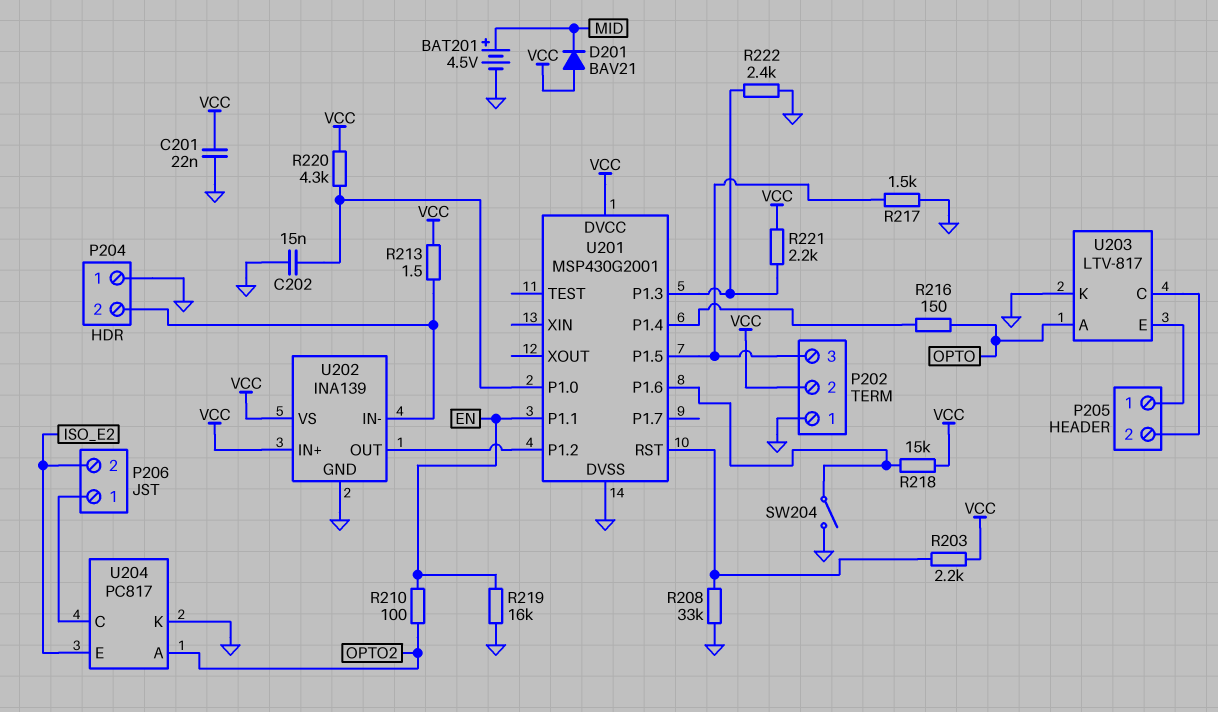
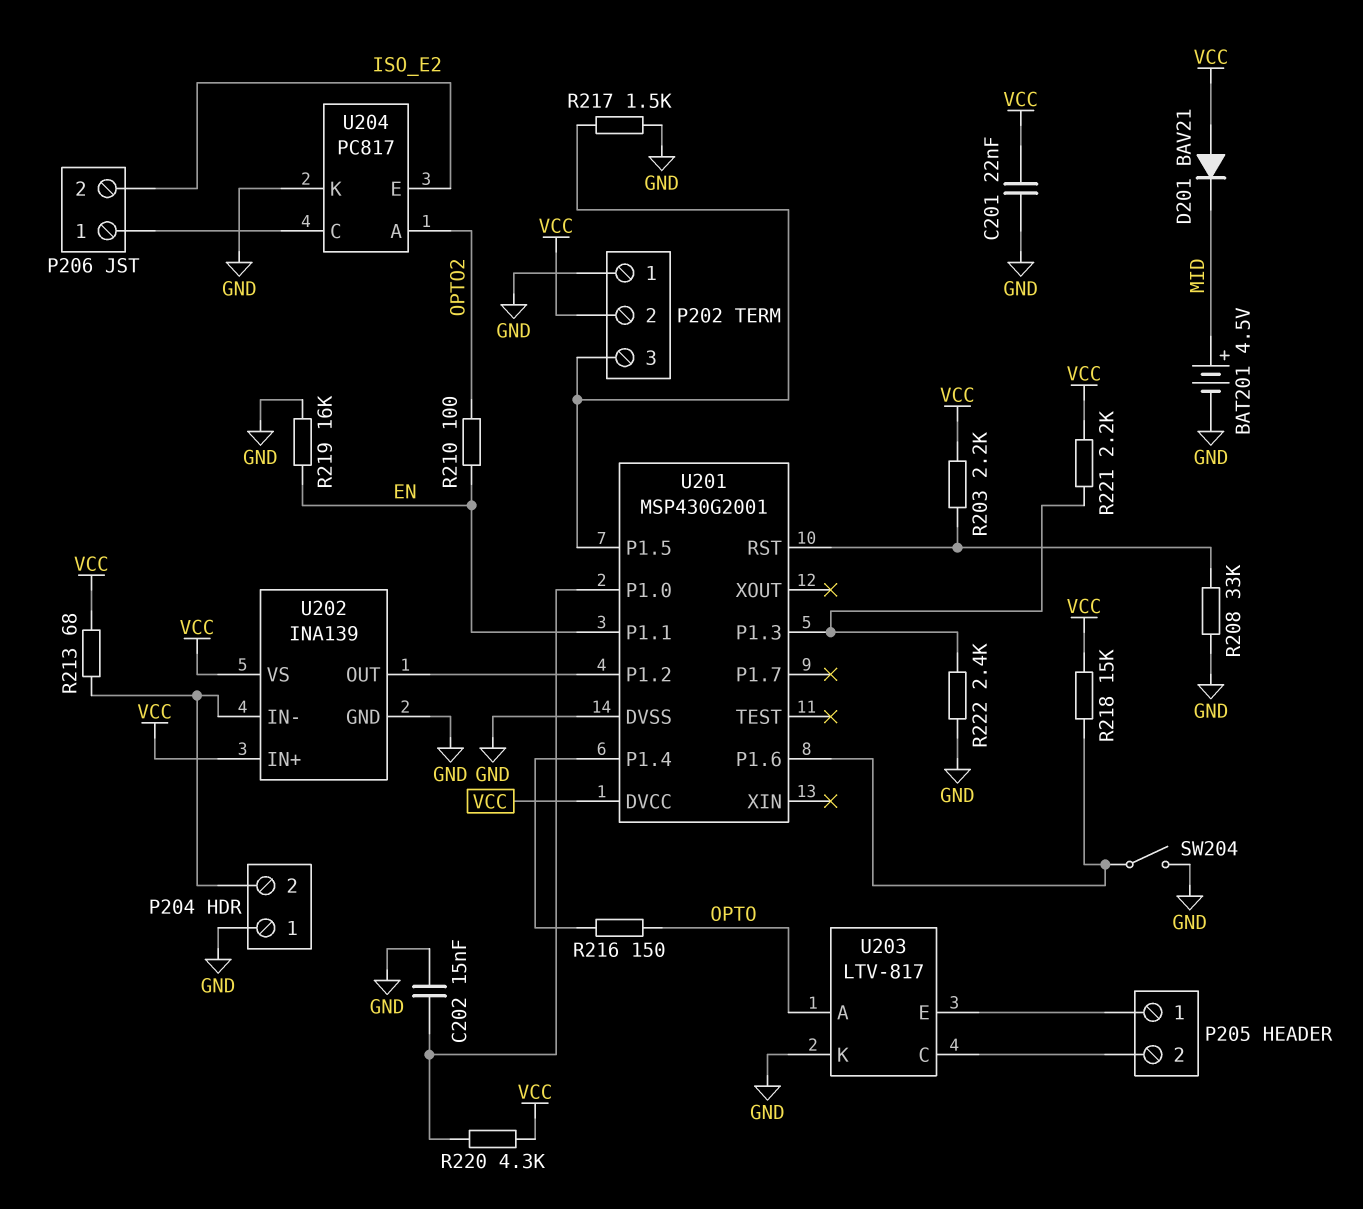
R213: 1.5 (P204/2, VCC) -> 68 (P204/2, VCC)

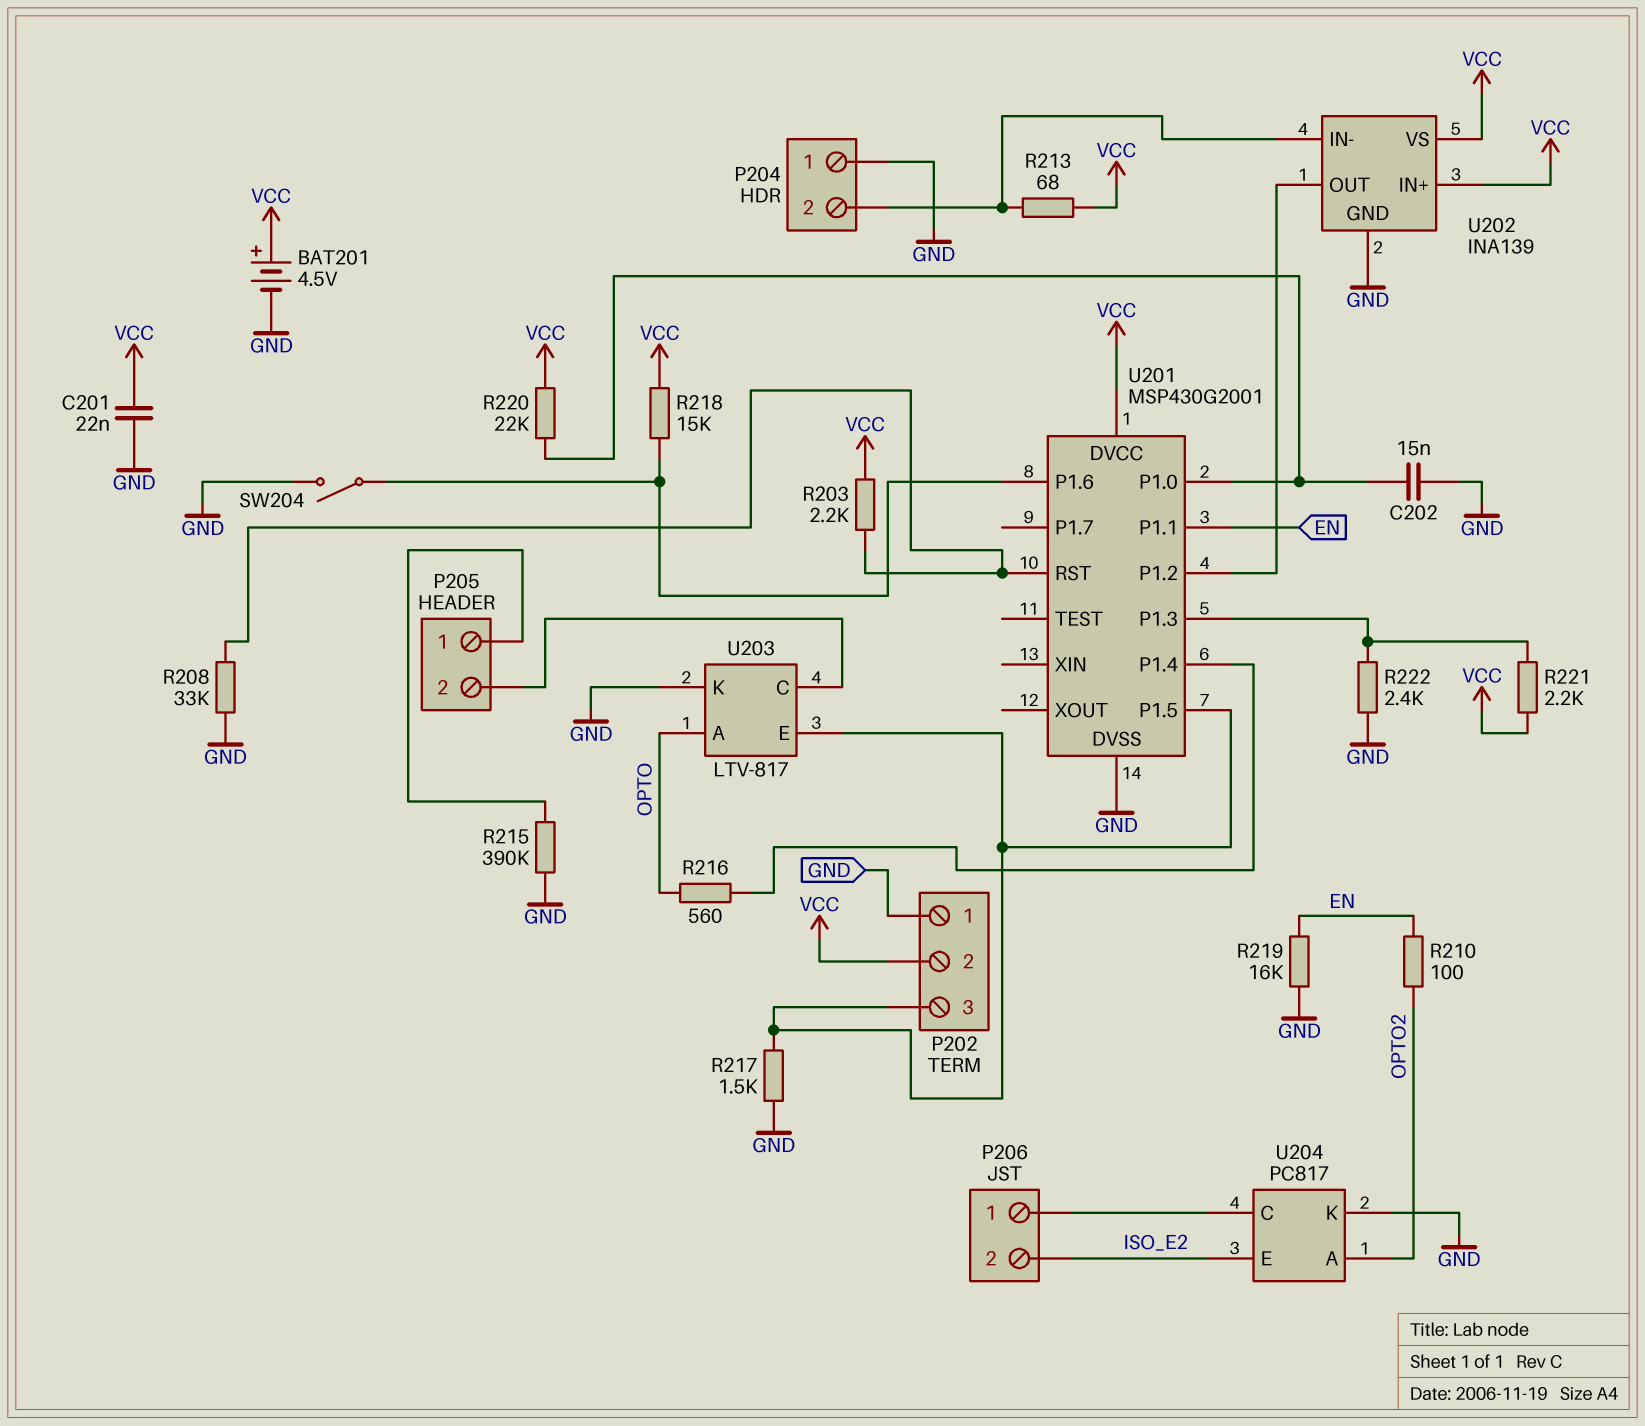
BAT201: 4.5V (plus MID, minus GND) -> 4.5V (plus VCC, minus GND)
D201: diode BAV21 (A VCC, K MID) -> none
R215: none -> 390k (GND, P205/1)
R216: 150 (OPTO, U201/P1.4) -> 560 (OPTO, U201/P1.4)
R220: 4.3k (U201/P1.0, VCC) -> 22k (U201/P1.0, VCC)
U203 pin E: P205/1 -> P202/3

